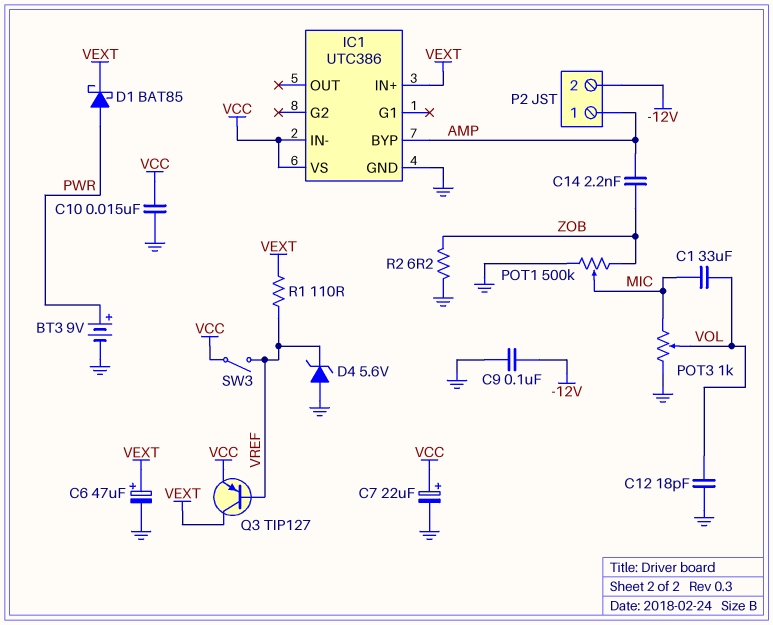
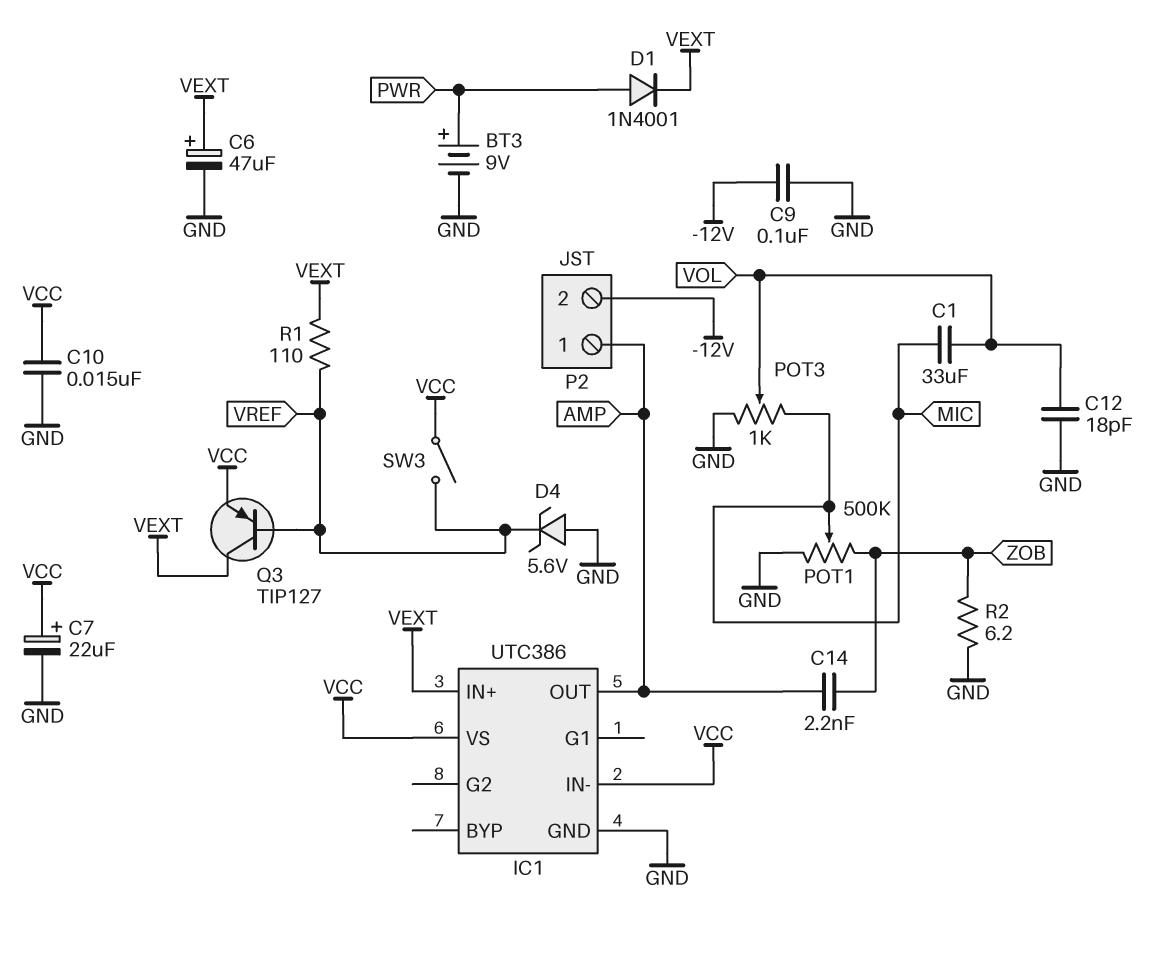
D1: schottky BAT85 (A PWR, K VEXT) -> diode 1N4001 (A PWR, K VEXT)
IC1 pin BYP: AMP -> none
IC1 pin OUT: none -> AMP

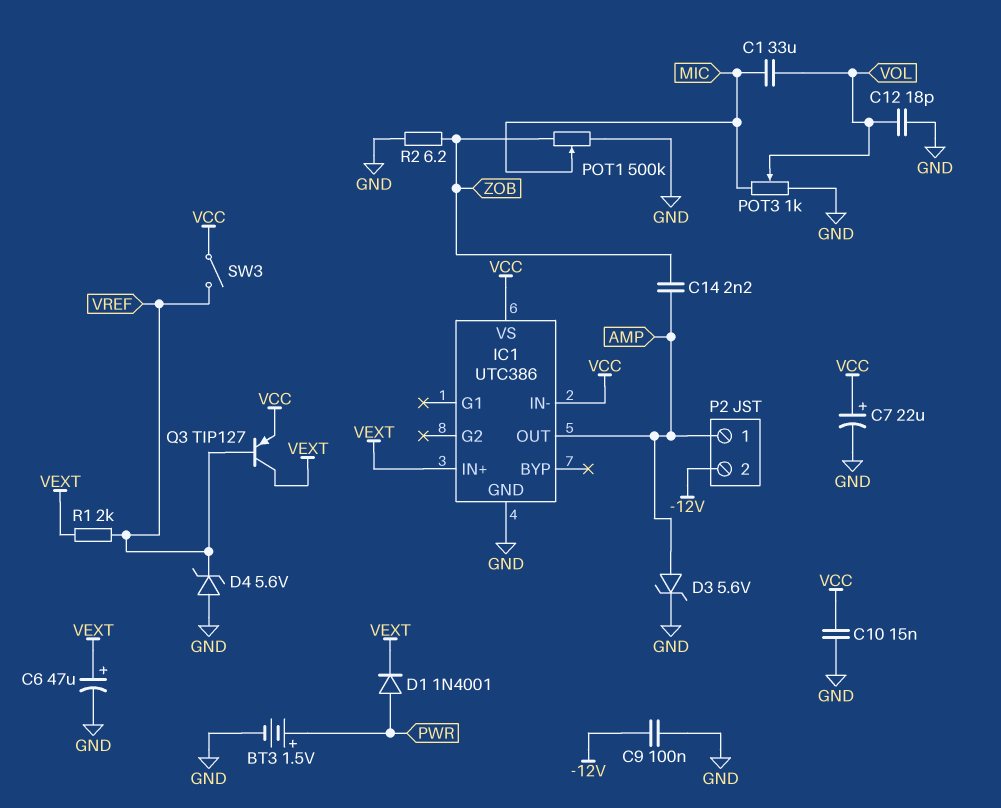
BT3: 9V (plus PWR, minus GND) -> 1.5V (plus PWR, minus GND)
D3: none -> zener 5.6V (A AMP, K GND)
R1: 110 (VEXT, VREF) -> 2k (VEXT, VREF)

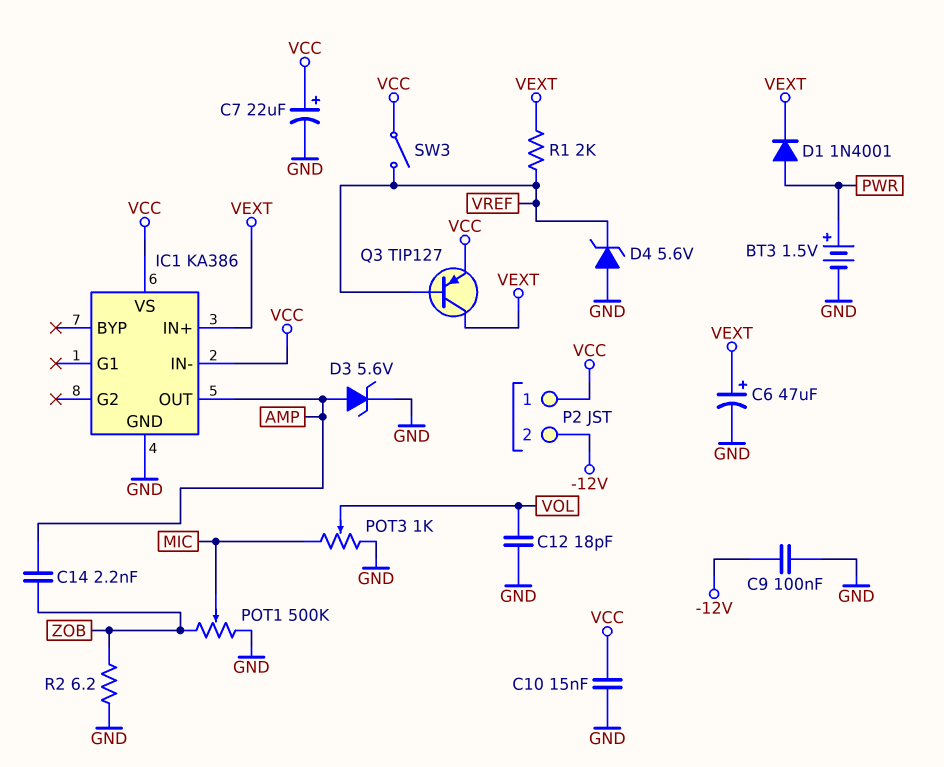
C1: 33uF (MIC, VOL) -> none
IC1: UTC386 -> KA386
P2 pin 1: AMP -> VCC

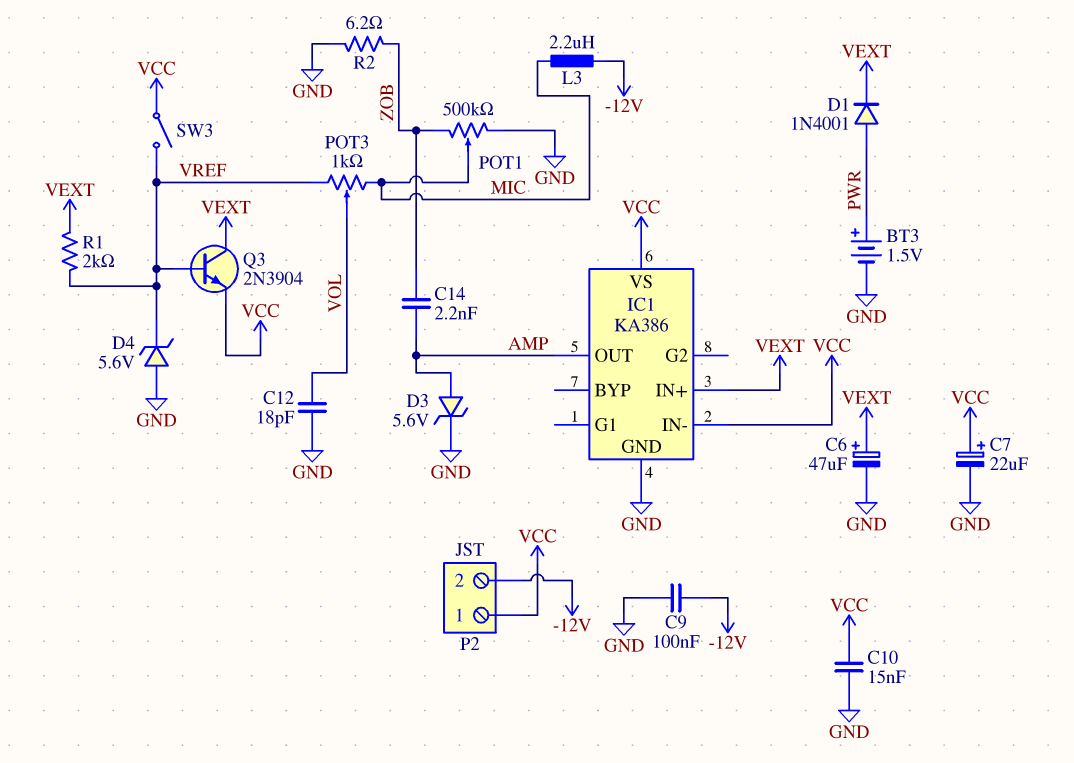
L3: none -> 2.2uH (-12V, MIC)
POT3: 1k (GND, MIC, wiper VOL) -> 1k (MIC, VREF, wiper VOL)
Q3: PNP TIP127 (B VREF, C VEXT, E VCC) -> NPN 2N3904 (B VREF, C VEXT, E VCC)

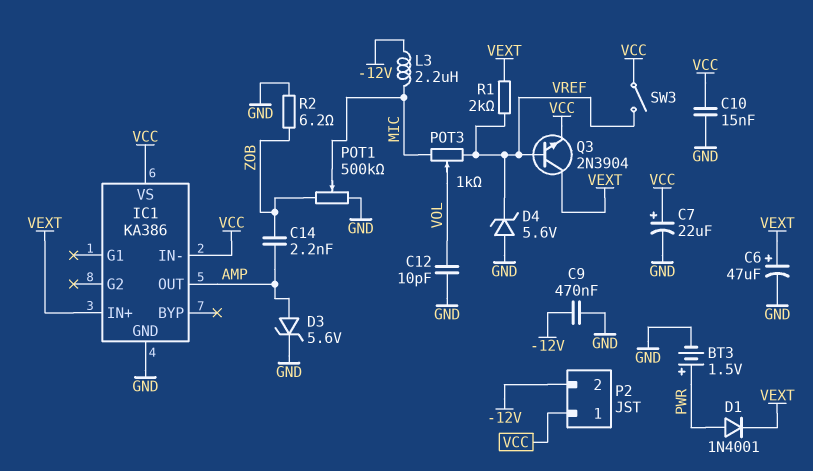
C9: 100nF (-12V, GND) -> 470nF (-12V, GND)
C12: 18pF (GND, VOL) -> 10pF (GND, VOL)

